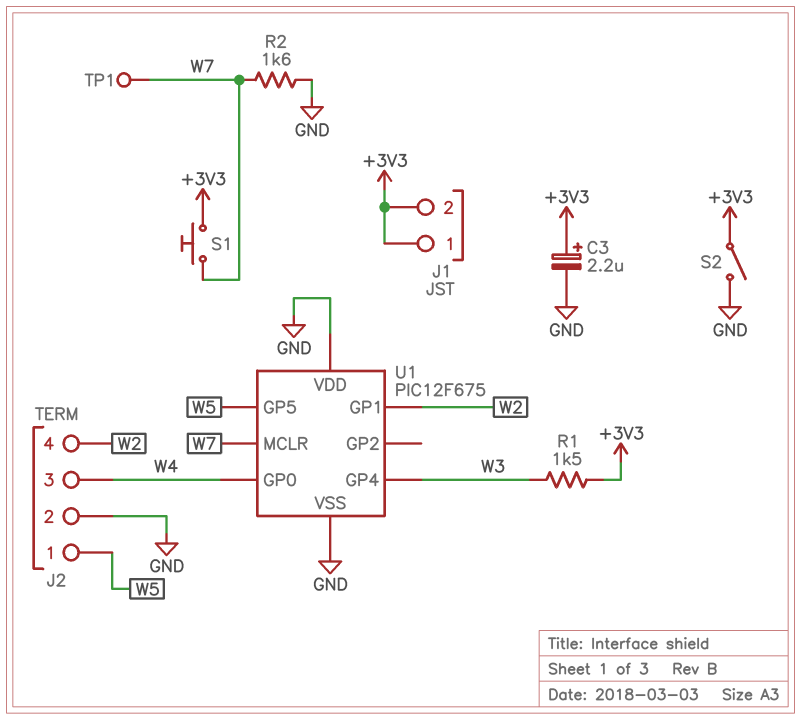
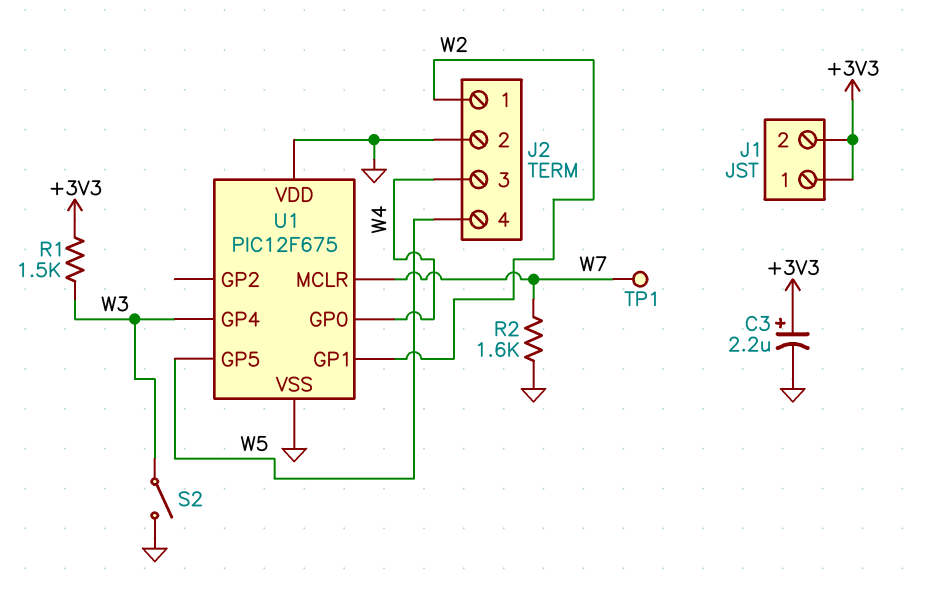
J2 pin 1: W5 -> W2
J2 pin 4: W2 -> W5
S1: button (+3V3, W7) -> none
S2: switch (+3V3, GND) -> switch (GND, W3)

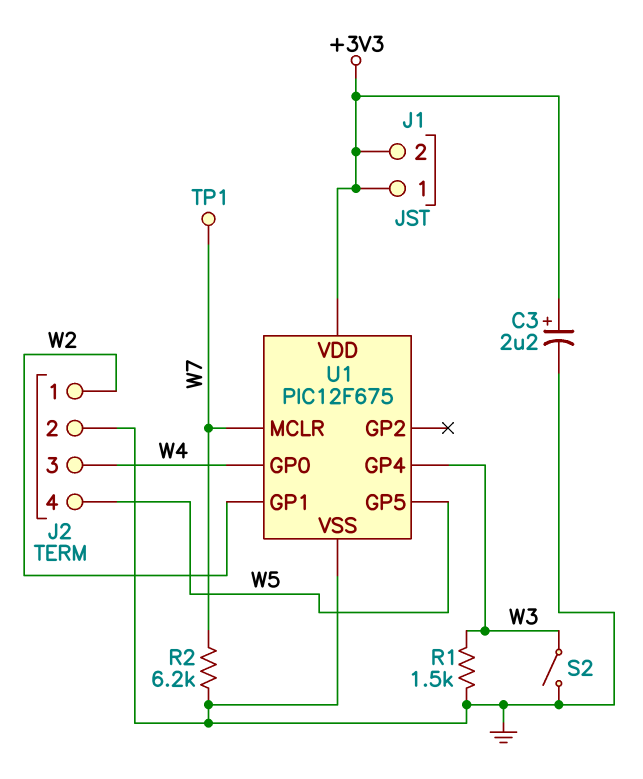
R1: 1.5k (+3V3, W3) -> 1.5k (GND, W3)
R2: 1.6k (GND, W7) -> 6.2k (GND, W7)
U1 pin VDD: GND -> +3V3

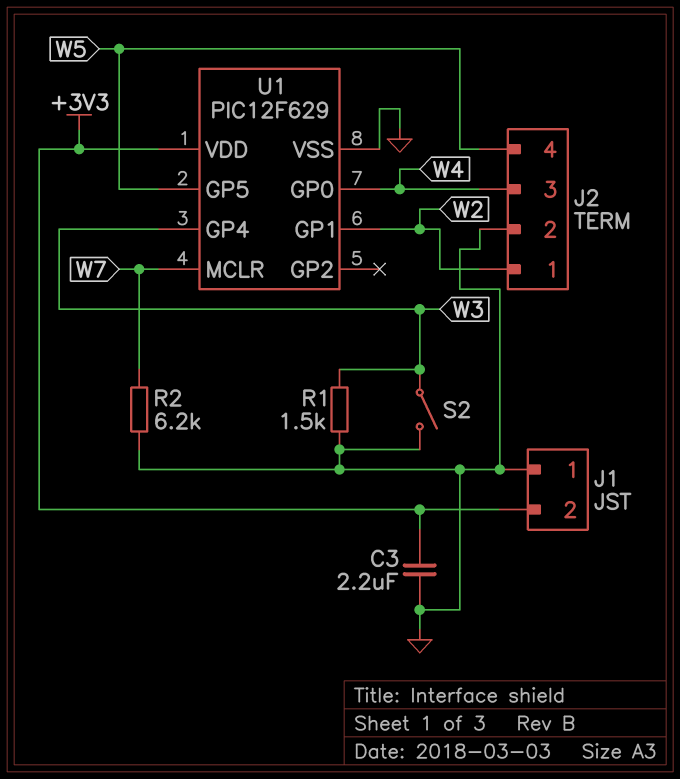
C3: 2.2uF (plus +3V3, minus GND) -> 2.2uF (+3V3, GND)
J1 pin 1: +3V3 -> GND
TP1: test point (W7) -> none
U1: PIC12F675 -> PIC12F629

